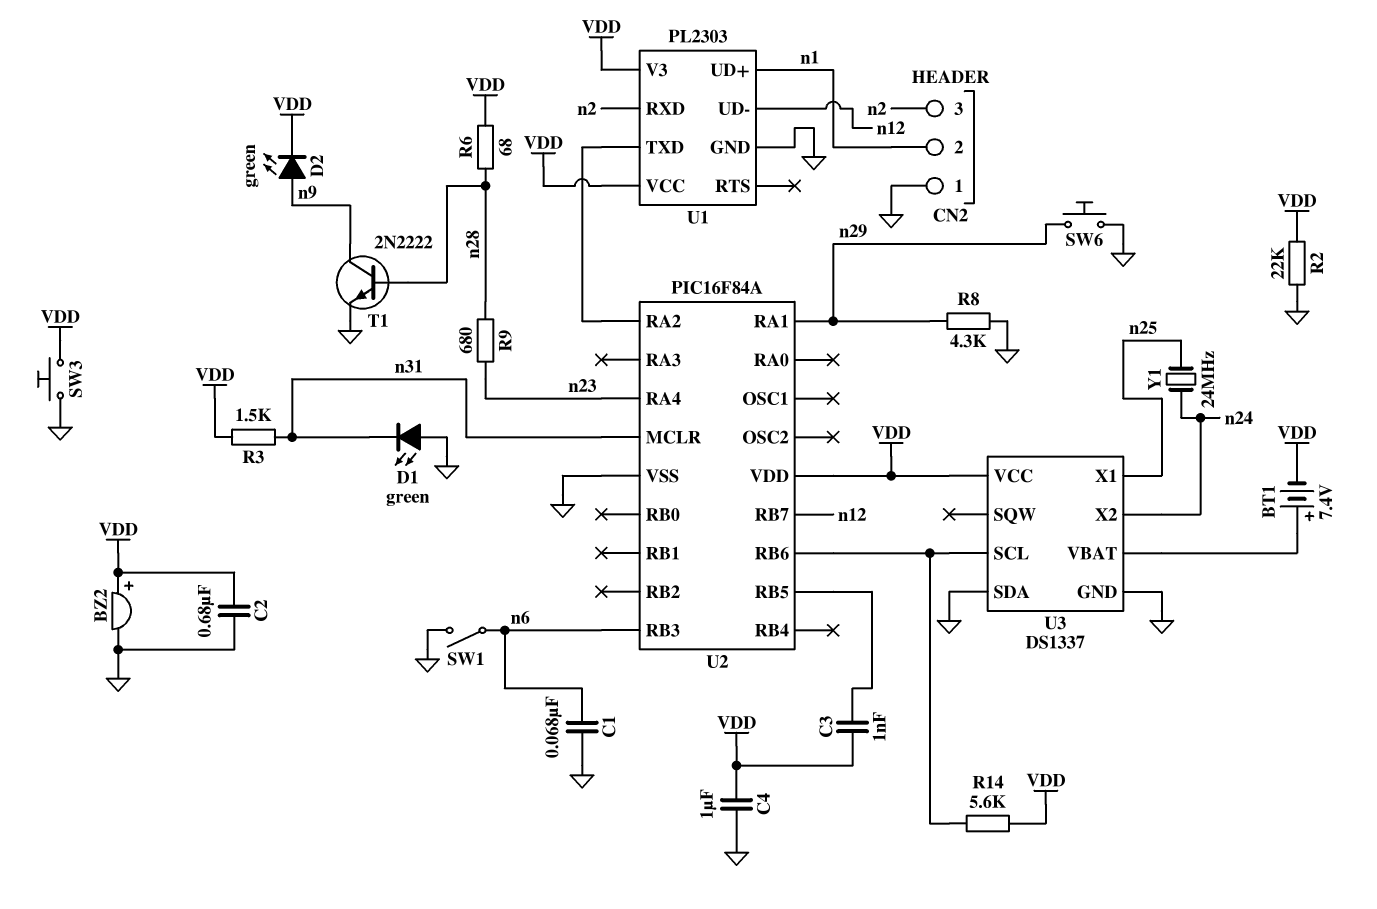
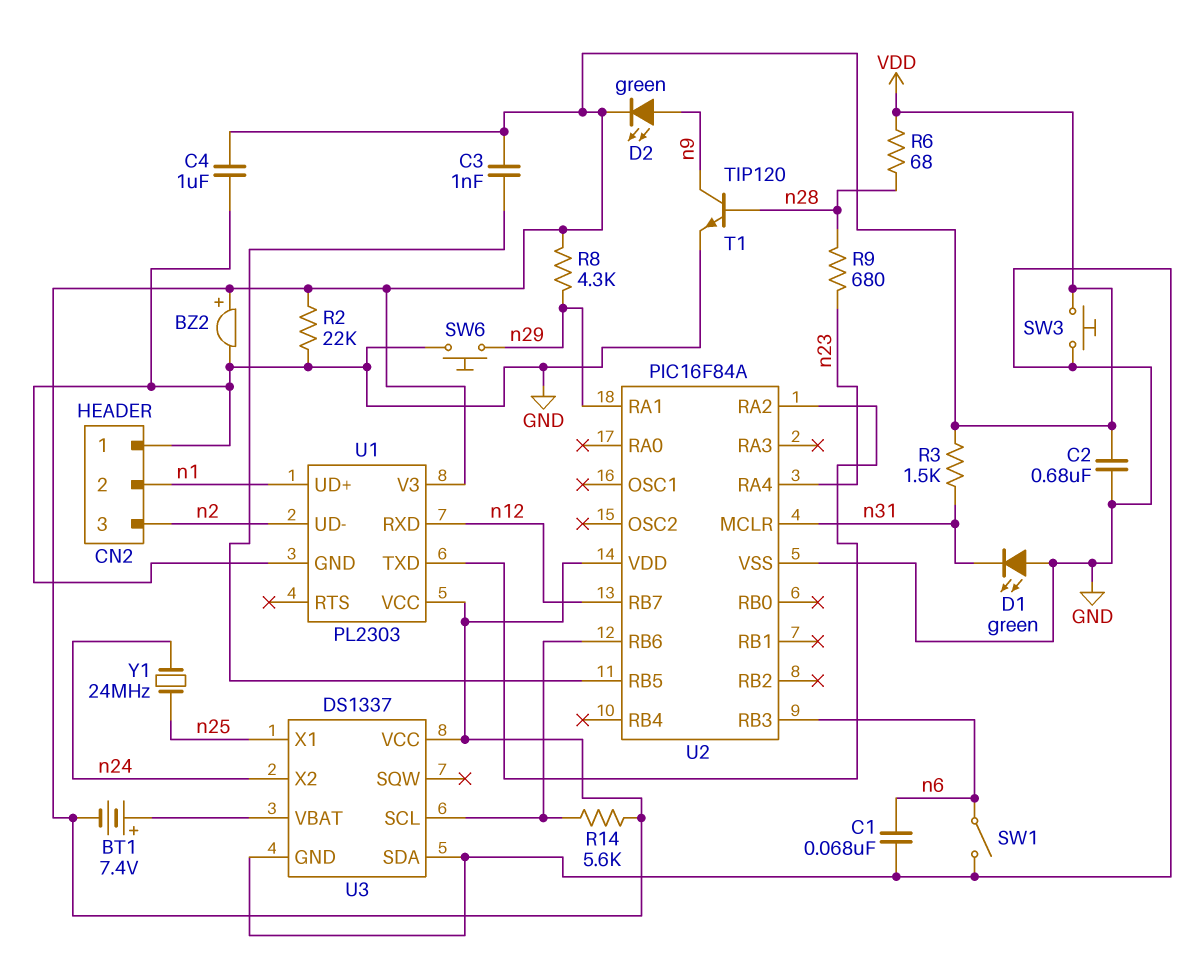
R8: 4.3k (GND, n29) -> 4.3k (VDD, n29)
T1: NPN 2N2222 (B n28, C n9, E GND) -> NPN TIP120 (B n28, C n9, E GND)
U1 pin RXD: n2 -> n12
U1 pin UD-: n12 -> n2

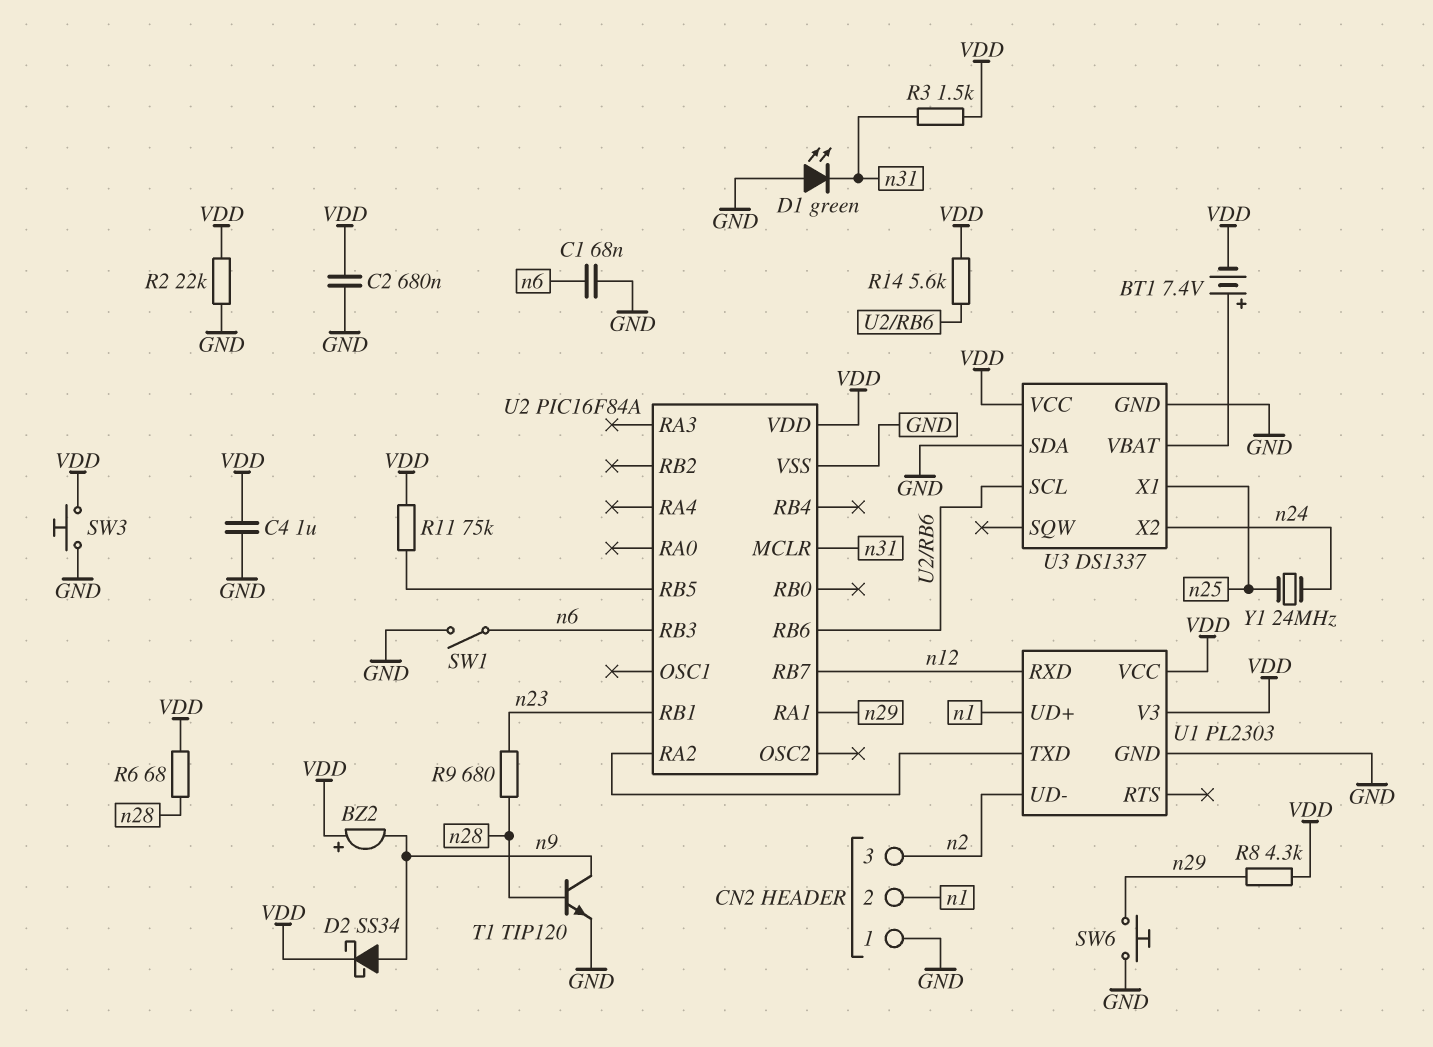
BZ2: buzzer (plus VDD, minus GND) -> buzzer (plus VDD, minus n9)
C3: 1nF (U2/RB5, VDD) -> none
D2: LED green (A n9, K VDD) -> schottky SS34 (A n9, K VDD)
R11: none -> 75k (U2/RB5, VDD)
U2 pin RA4: n23 -> none
U2 pin RB1: none -> n23

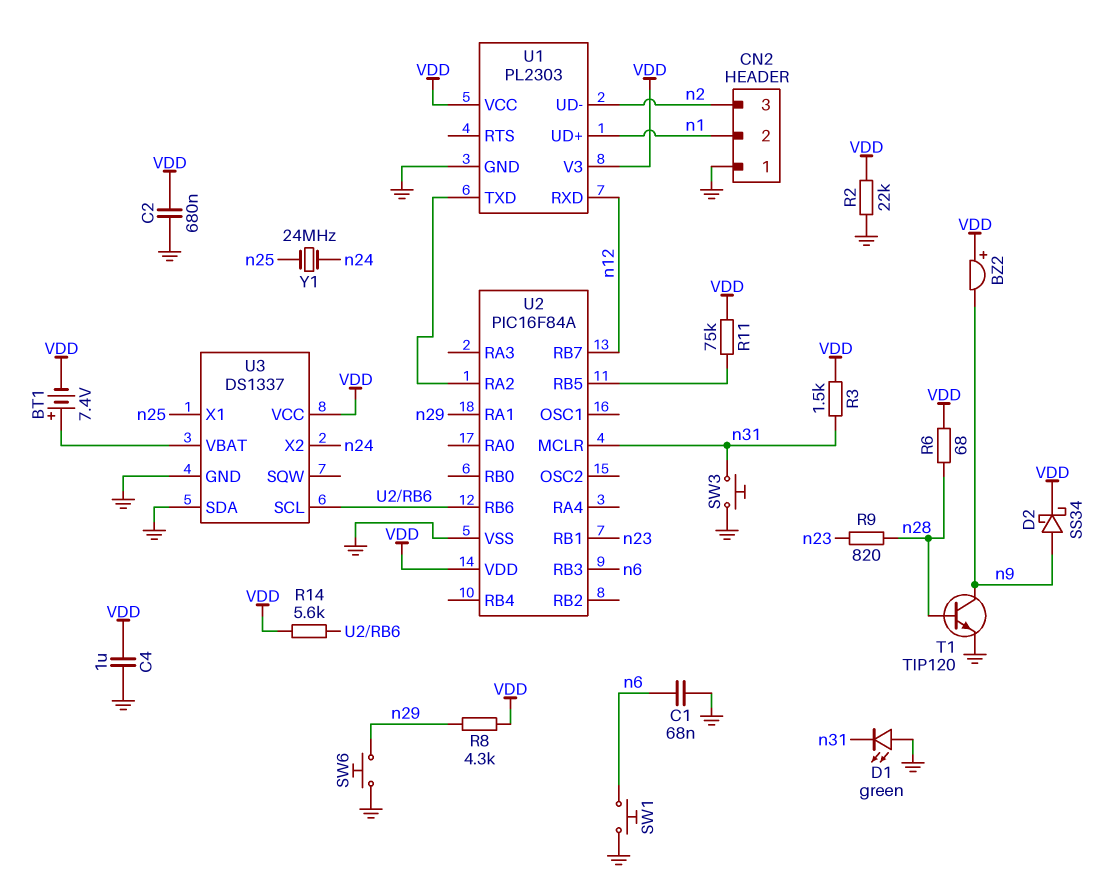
R9: 680 (n23, n28) -> 820 (n23, n28)
SW1: switch (GND, n6) -> button (GND, n6)
SW3: button (GND, VDD) -> button (GND, n31)

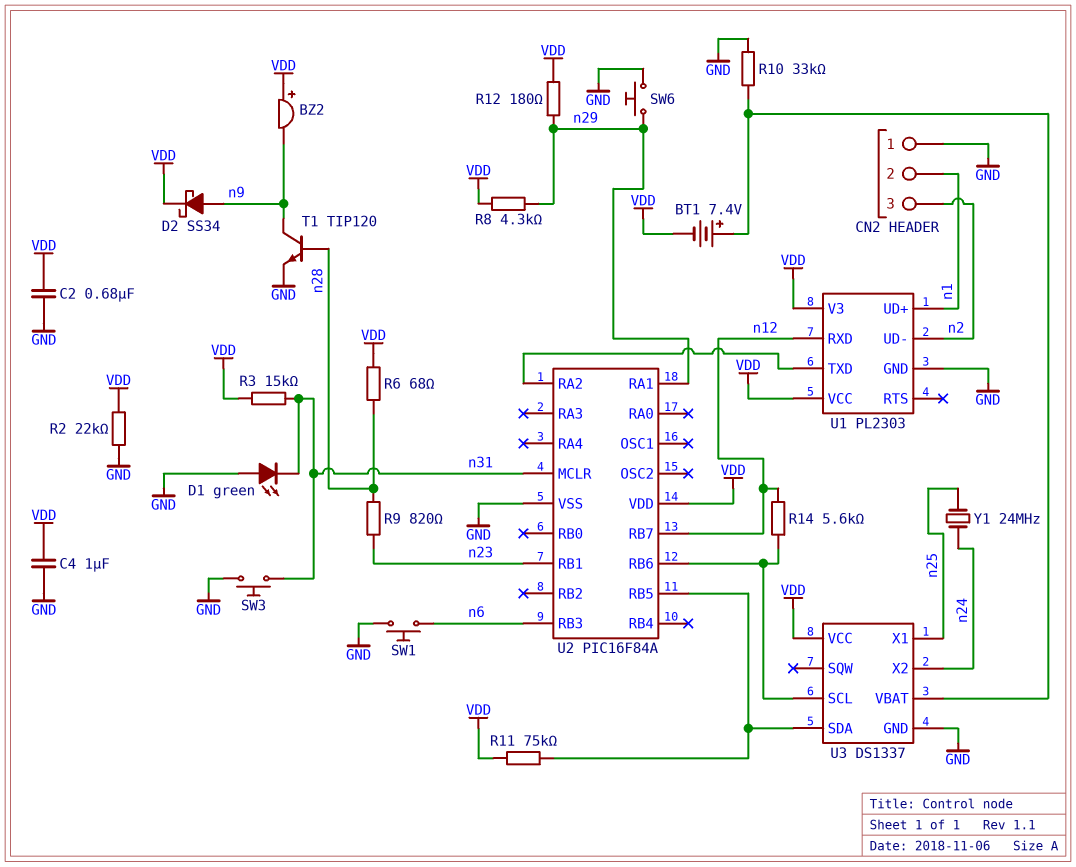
C1: 68nF (GND, n6) -> none
R3: 1.5k (VDD, n31) -> 15k (VDD, n31)
R10: none -> 33k (GND, U3/VBAT)
R12: none -> 180 (VDD, n29)
R14: 5.6k (U2/RB6, VDD) -> 5.6k (U2/RB6, n12)
U3 pin SDA: GND -> U2/RB5

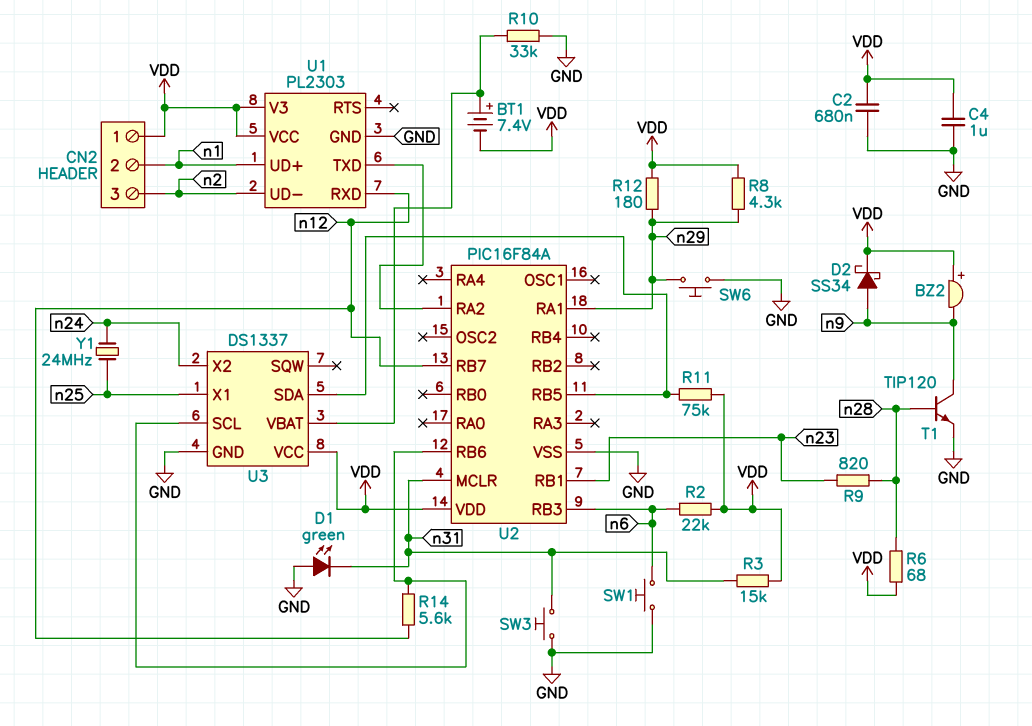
CN2 pin 1: GND -> VDD
R2: 22k (GND, VDD) -> 22k (VDD, n6)

